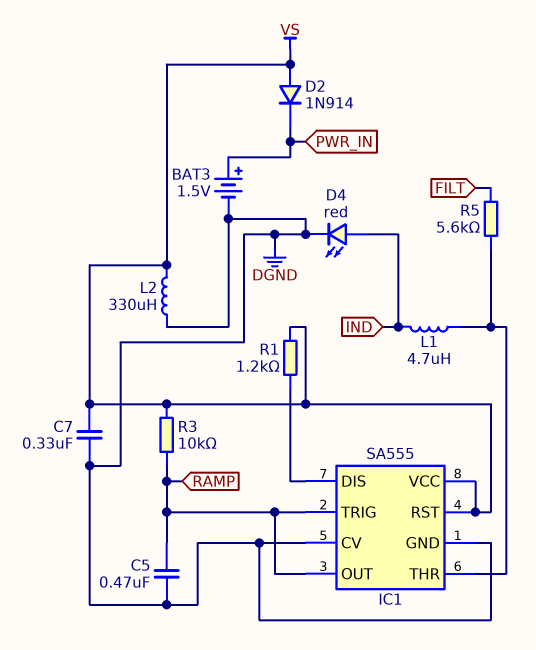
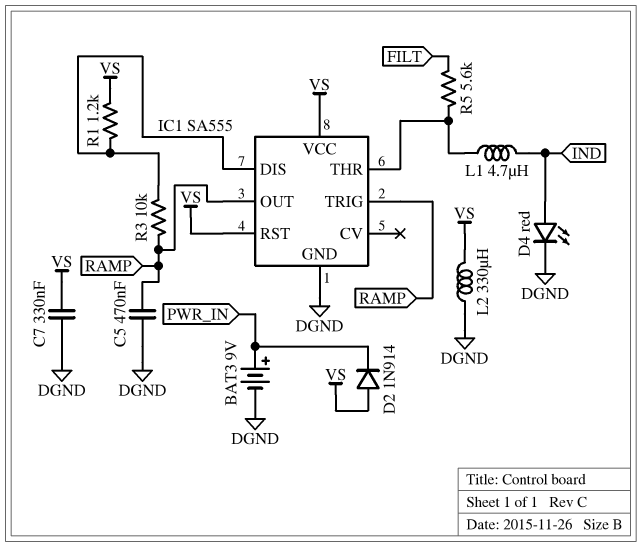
BAT3: 1.5V (plus PWR_IN, minus DGND) -> 9V (plus PWR_IN, minus DGND)
IC1 pin CV: DGND -> none
R3: 10k (RAMP, VS) -> 10k (IC1/DIS, RAMP)

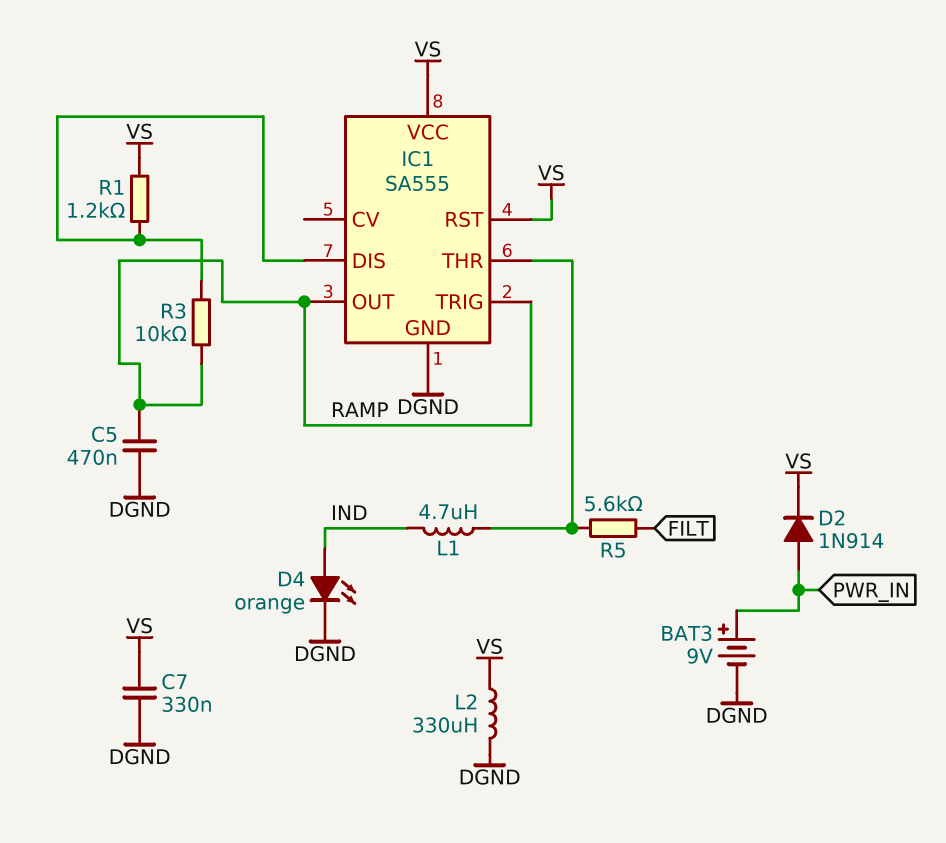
D2: diode 1N914 (A VS, K PWR_IN) -> diode 1N914 (A PWR_IN, K VS)
D4: LED red (A IND, K DGND) -> LED orange (A IND, K DGND)

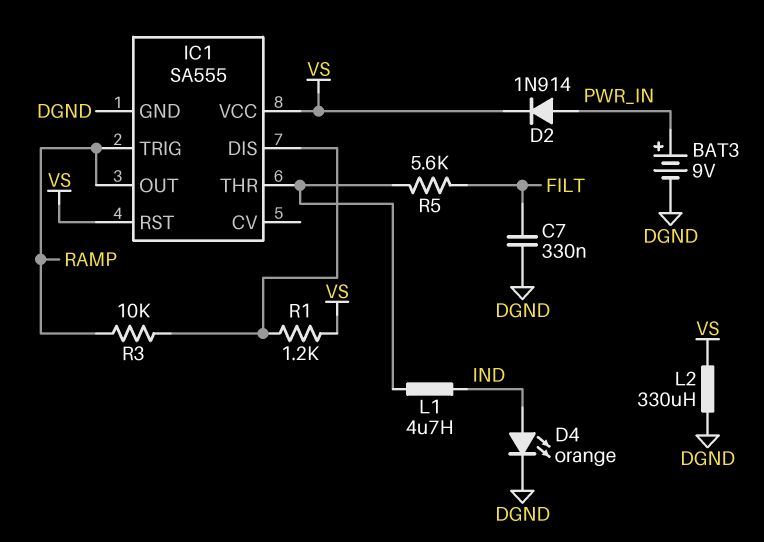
C5: 470nF (DGND, RAMP) -> none
C7: 330nF (DGND, VS) -> 330nF (DGND, FILT)

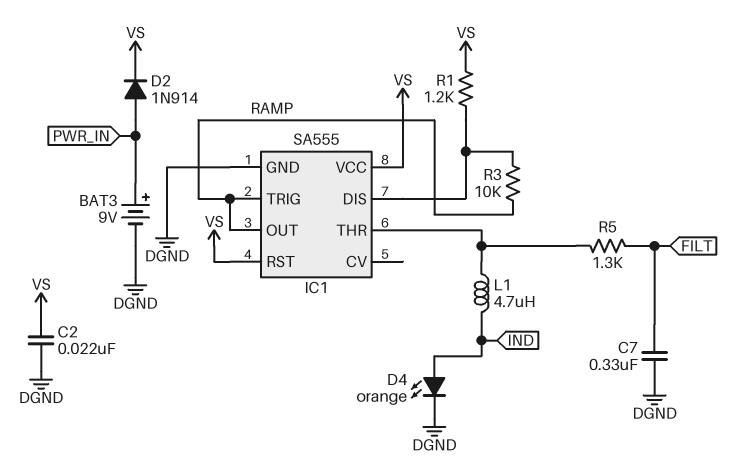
C2: none -> 22nF (DGND, VS)
L2: 330uH (DGND, VS) -> none
R5: 5.6k (FILT, IC1/THR) -> 1.3k (FILT, IC1/THR)

